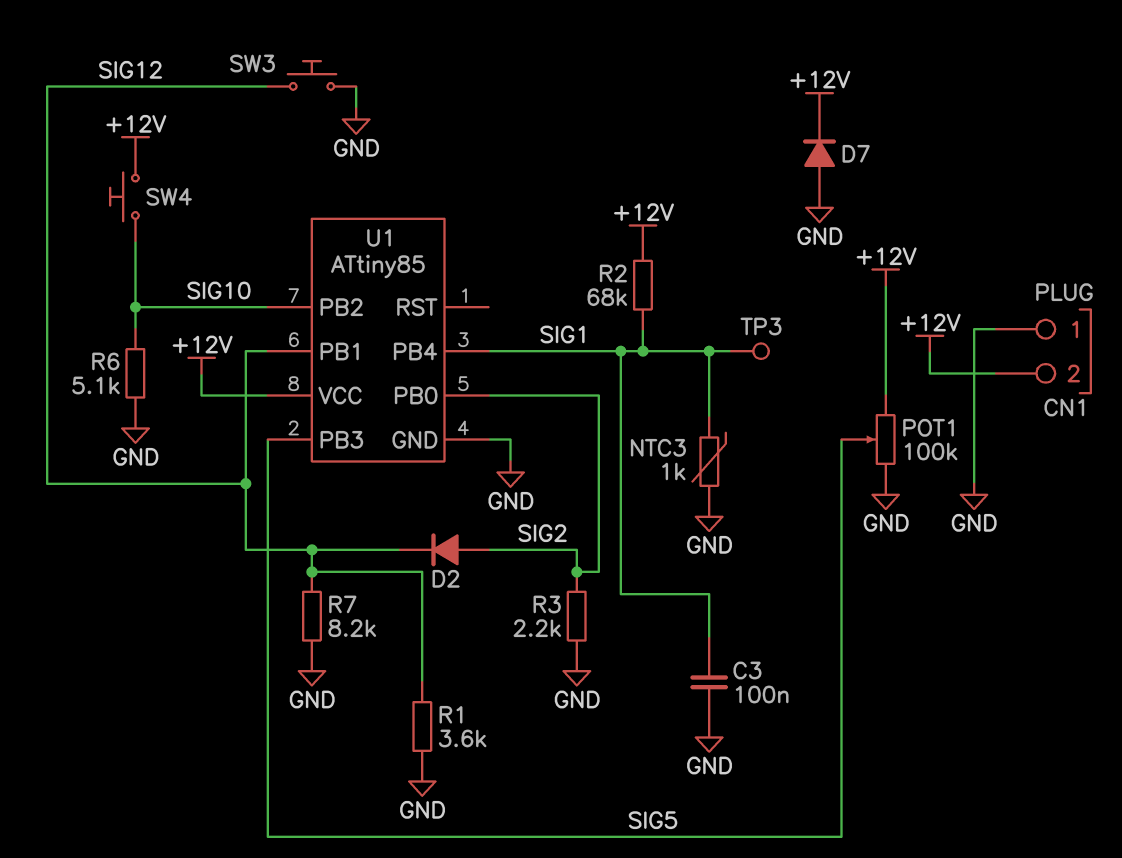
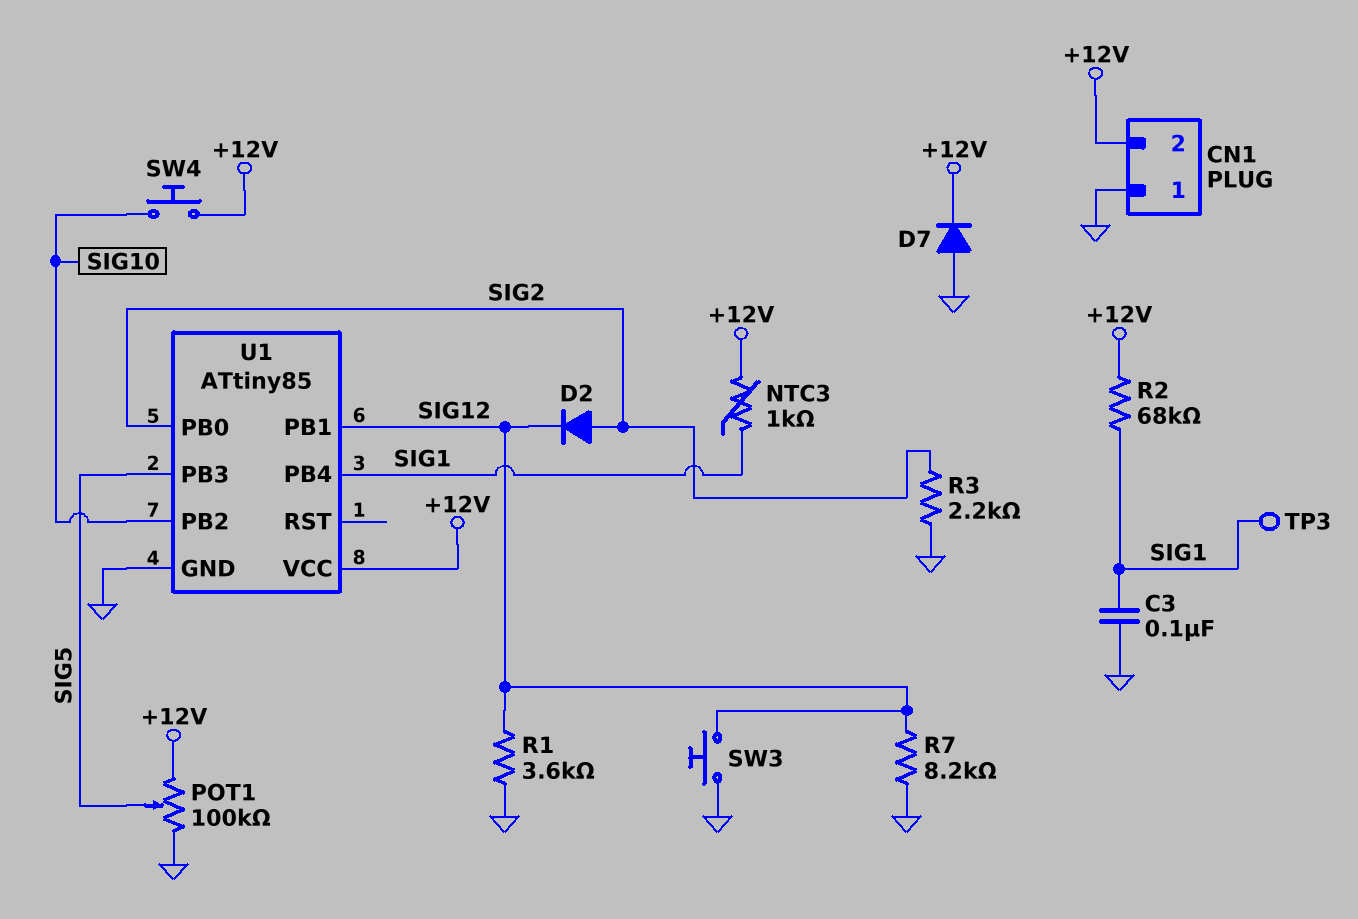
NTC3: 1k (GND, SIG1) -> 1k (+12V, SIG1)
R6: 5.1k (GND, SIG10) -> none

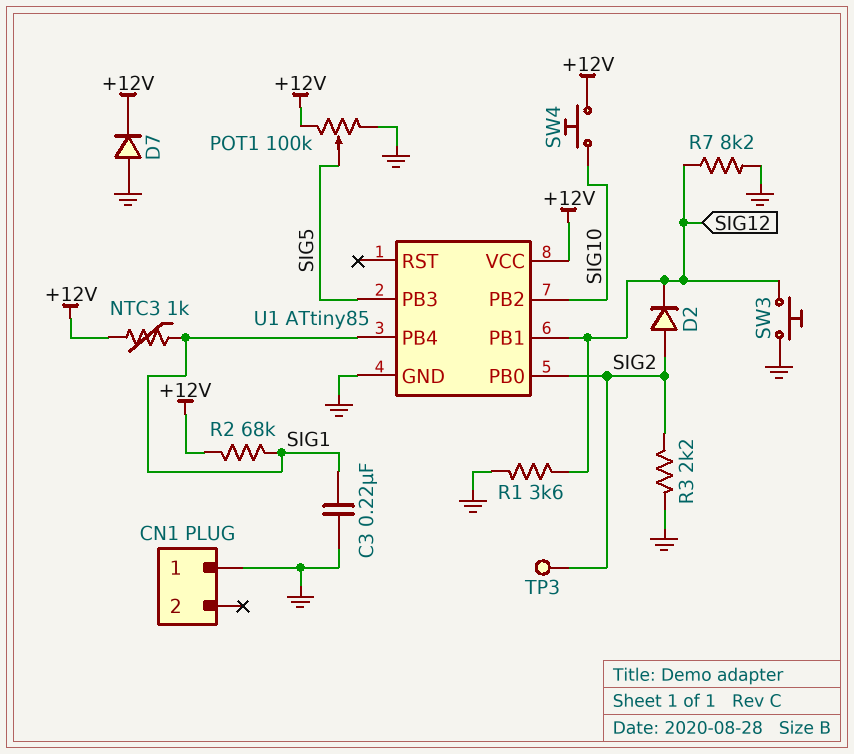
C3: 100nF (GND, SIG1) -> 220nF (GND, SIG1)
CN1 pin 2: +12V -> none
TP3: test point (SIG1) -> test point (SIG2)

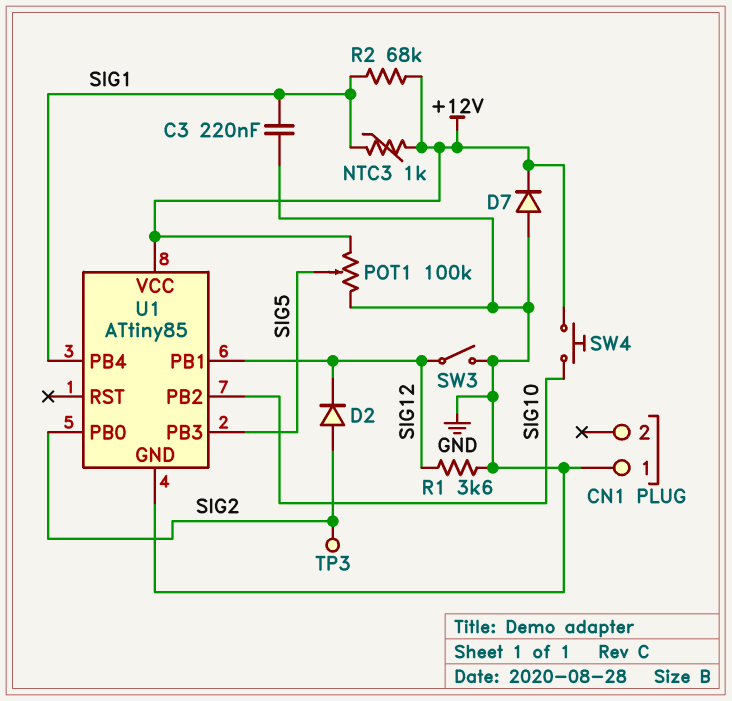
R3: 2.2k (GND, SIG2) -> none
R7: 8.2k (GND, SIG12) -> none
SW3: button (GND, SIG12) -> switch (GND, SIG12)

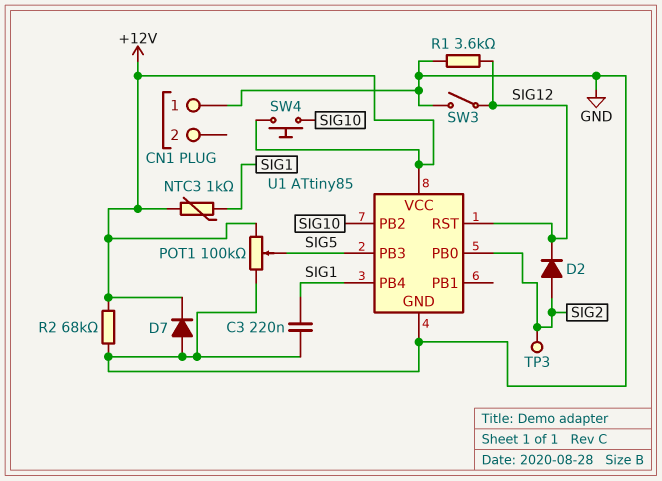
R2: 68k (+12V, SIG1) -> 68k (+12V, GND)
U1 pin PB1: SIG12 -> none
U1 pin RST: none -> SIG12

